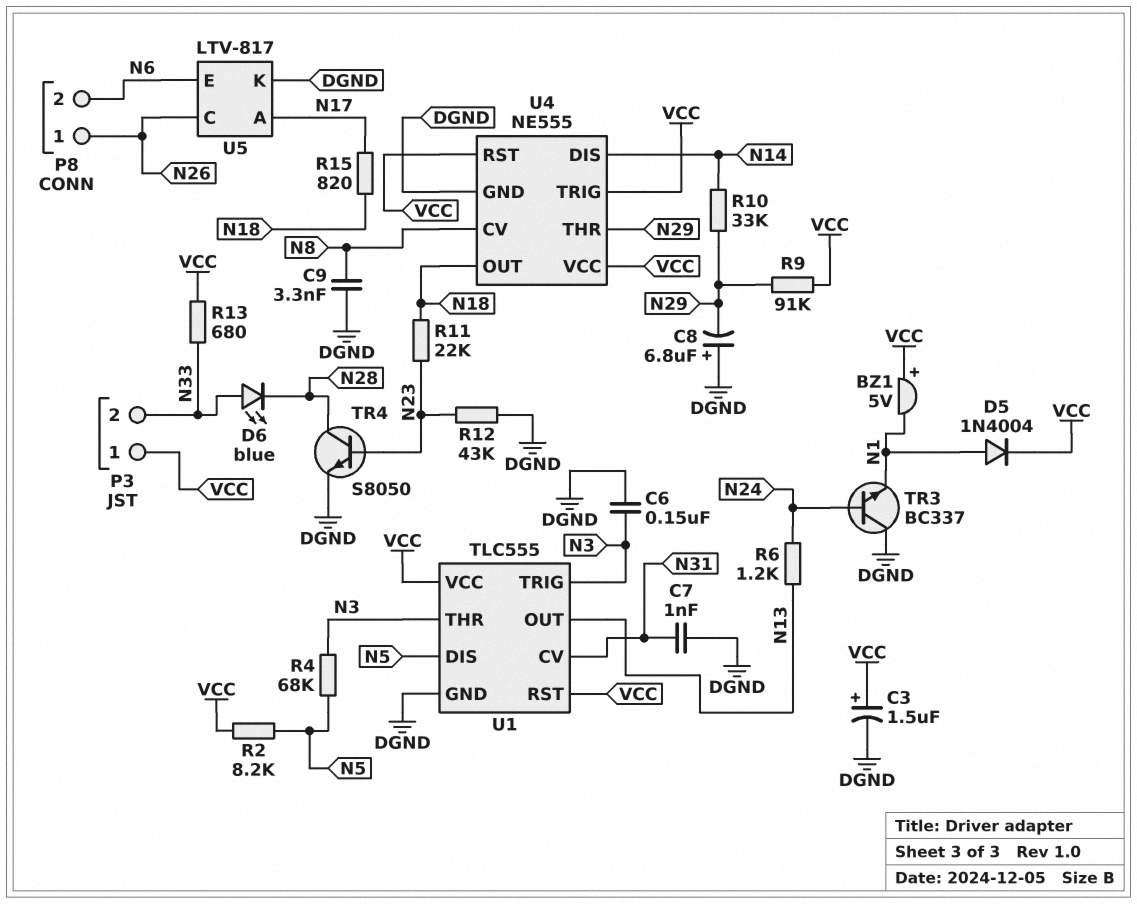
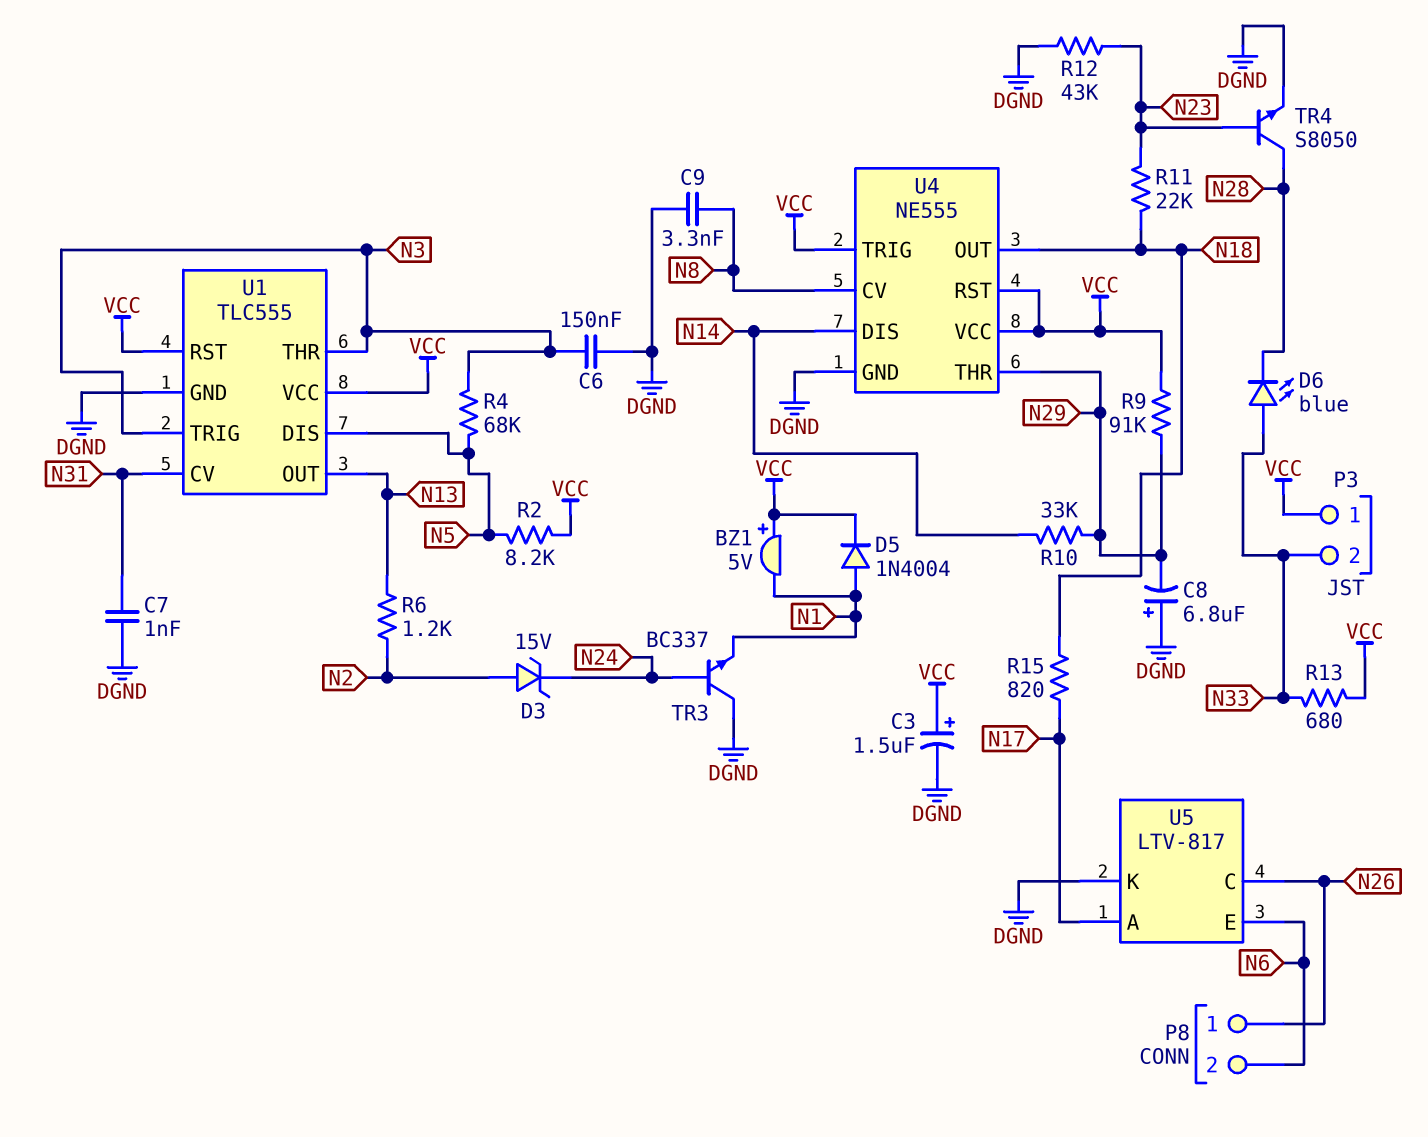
D3: none -> zener 15V (A N2, K N24)
R6: 1.2k (N13, N24) -> 1.2k (N2, N13)

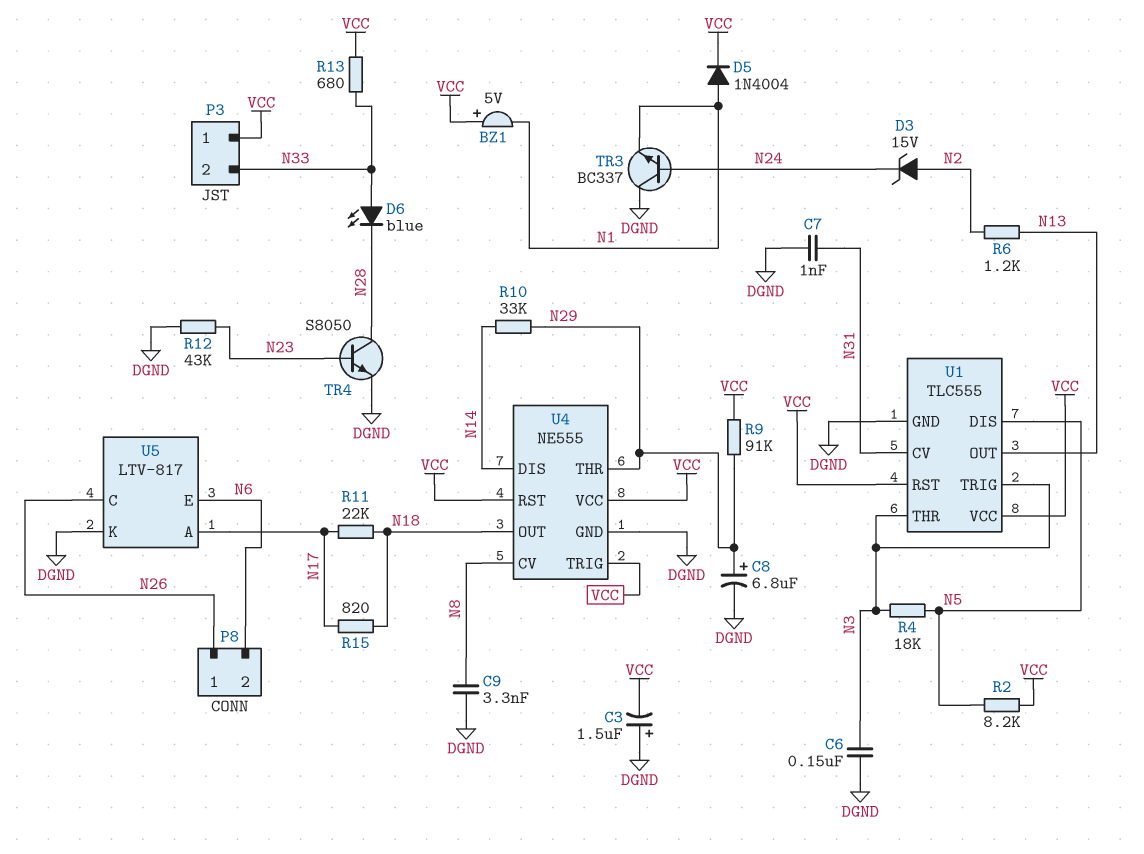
C3: 1.5uF (plus VCC, minus DGND) -> 1.5uF (plus DGND, minus VCC)
C8: 6.8uF (plus DGND, minus N29) -> 6.8uF (plus N29, minus DGND)
R4: 68k (N3, N5) -> 18k (N3, N5)
R11: 22k (N18, N23) -> 22k (N17, N18)

